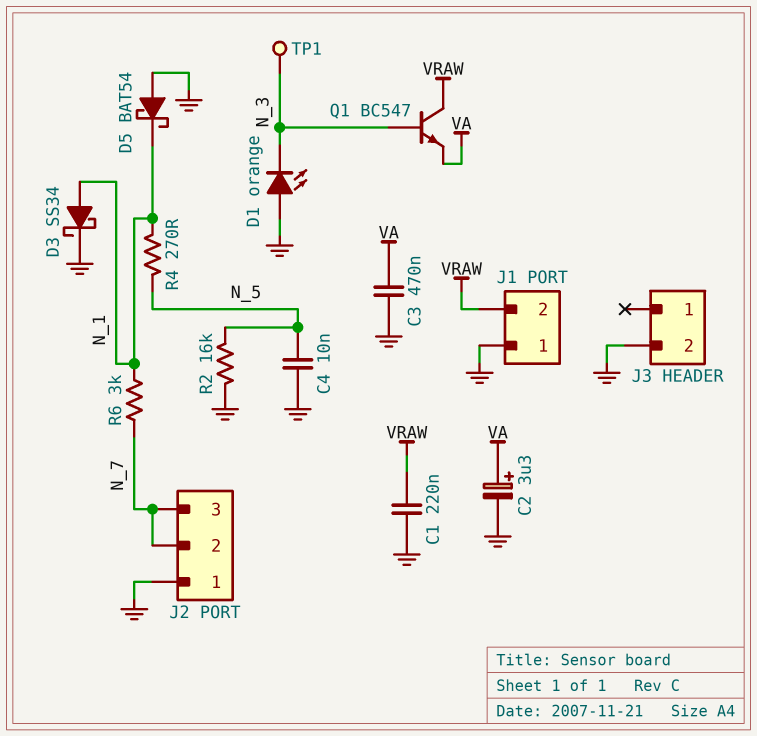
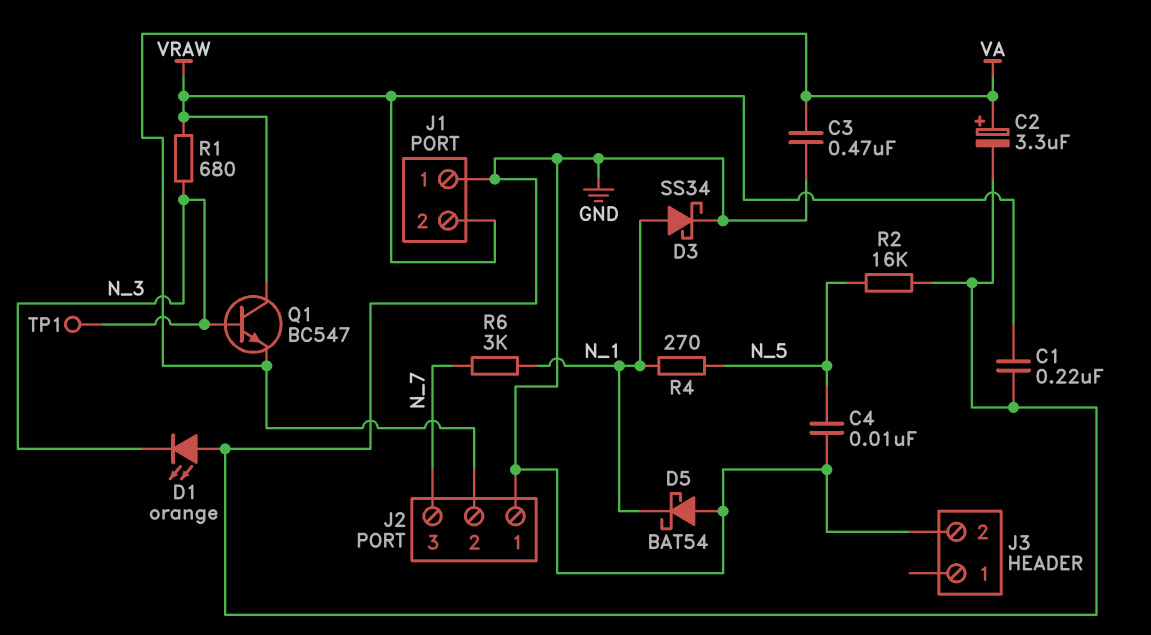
J2 pin 2: N_7 -> VA
R1: none -> 680 (N_3, VRAW)

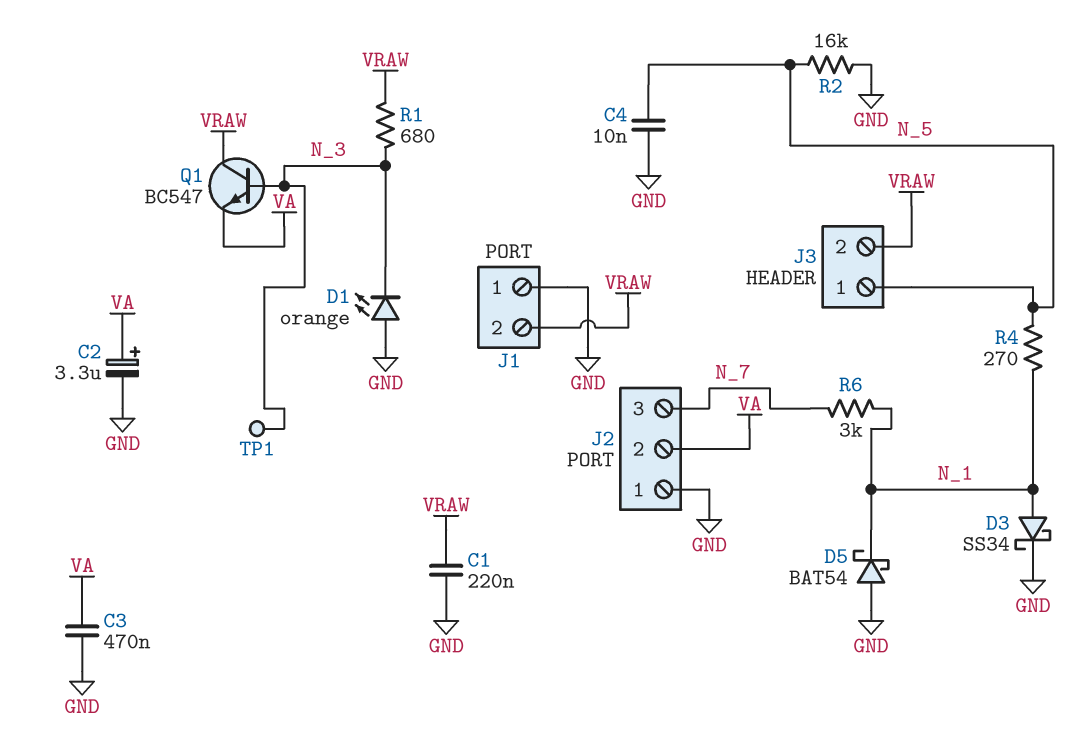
J3 pin 1: none -> N_5
J3 pin 2: GND -> VRAW

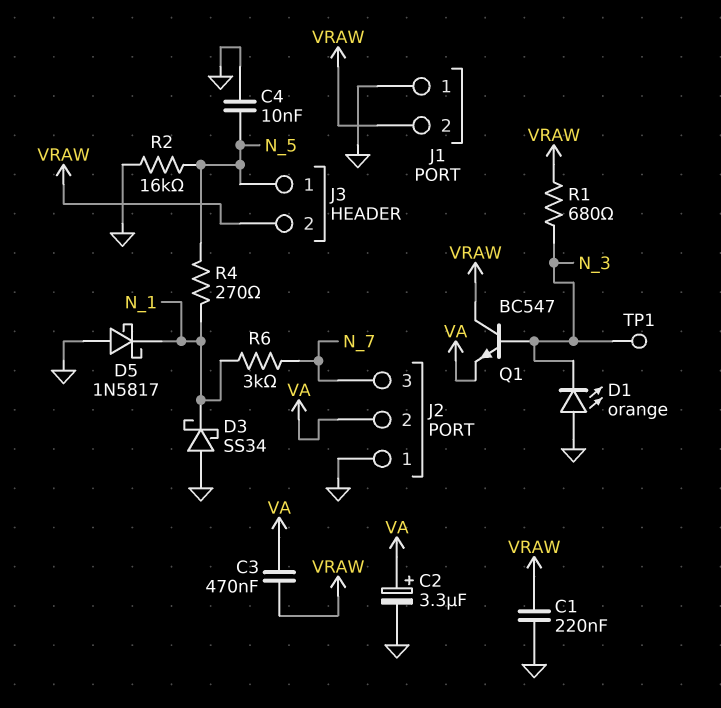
C3: 470nF (GND, VA) -> 470nF (VA, VRAW)
D3: schottky SS34 (A N_1, K GND) -> schottky SS34 (A GND, K N_1)
D5: schottky BAT54 (A GND, K N_1) -> schottky 1N5817 (A GND, K N_1)

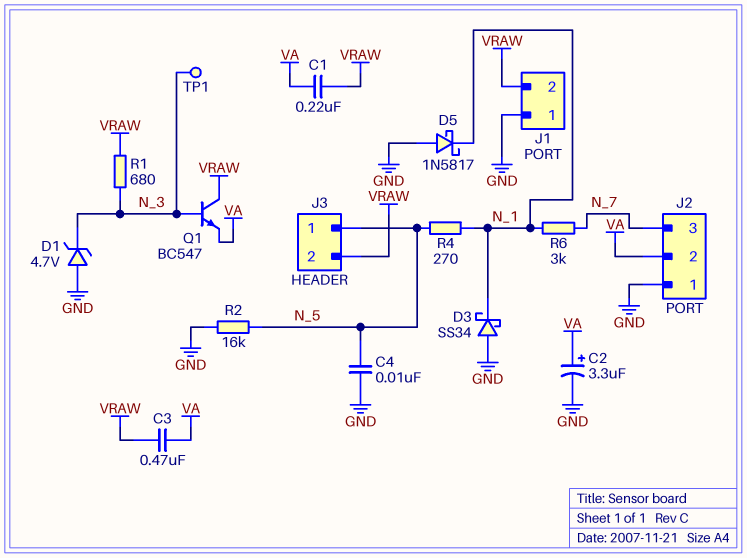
C1: 220nF (GND, VRAW) -> 220nF (VA, VRAW)
D1: LED orange (A GND, K N_3) -> zener 4.7V (A GND, K N_3)

